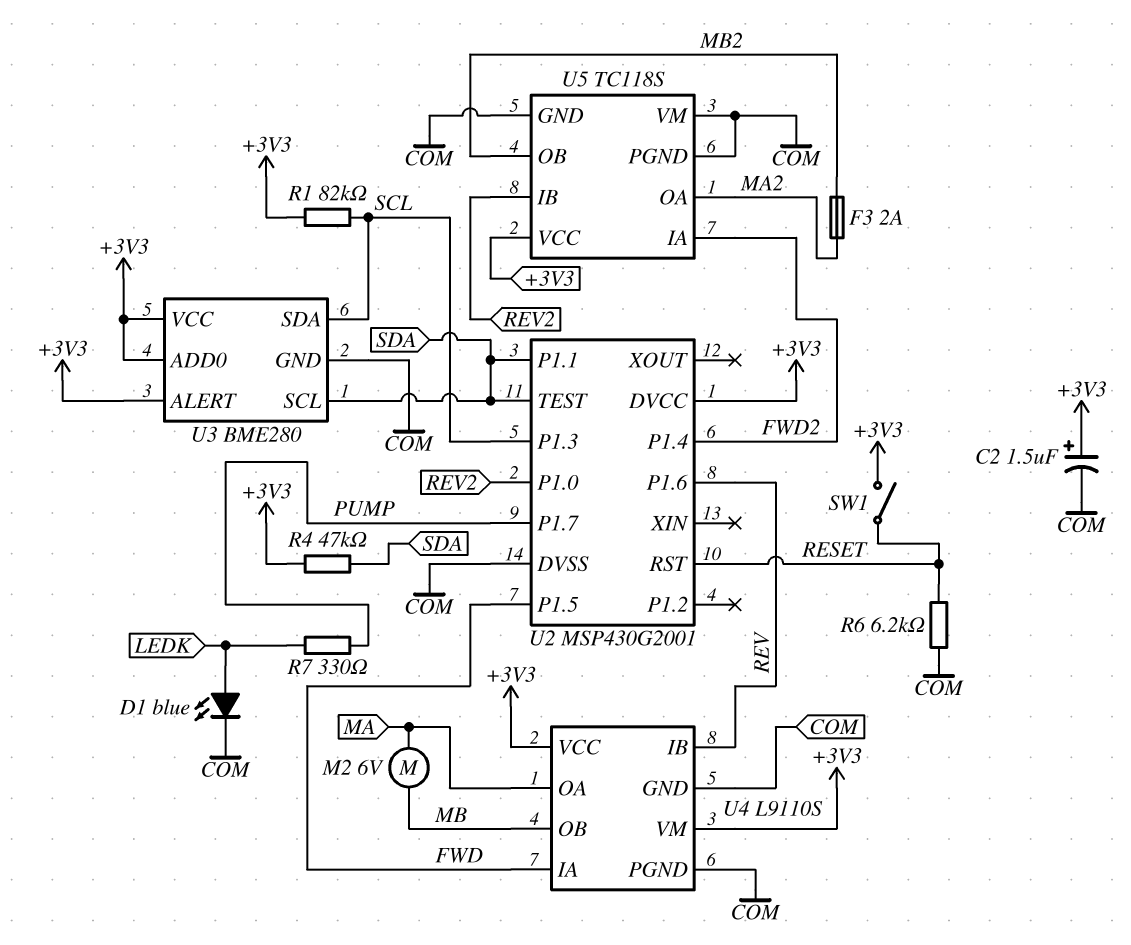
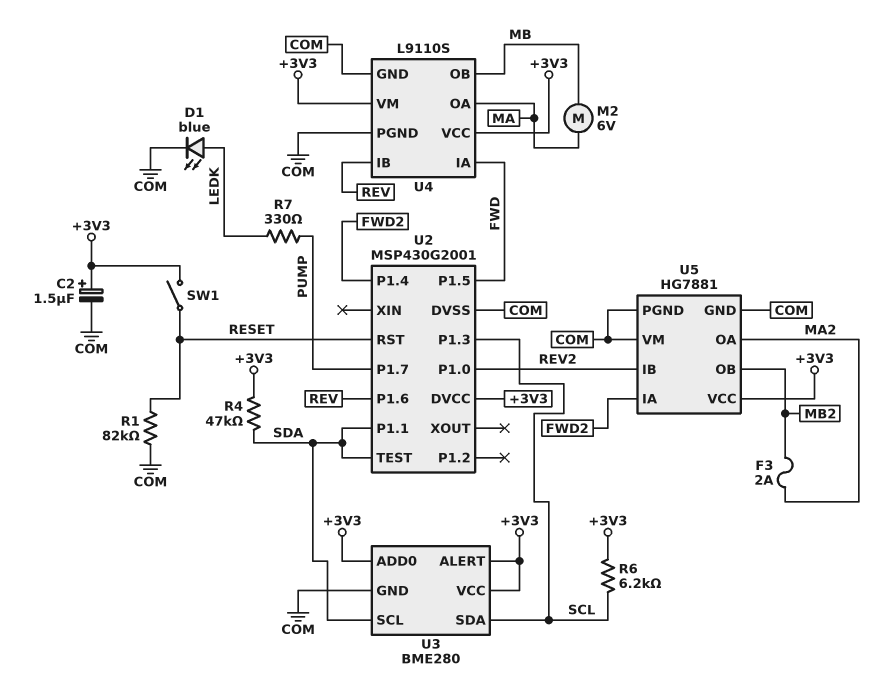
R1: 82k (+3V3, SCL) -> 82k (COM, RESET)
R6: 6.2k (COM, RESET) -> 6.2k (+3V3, SCL)
U5: TC118S -> HG7881

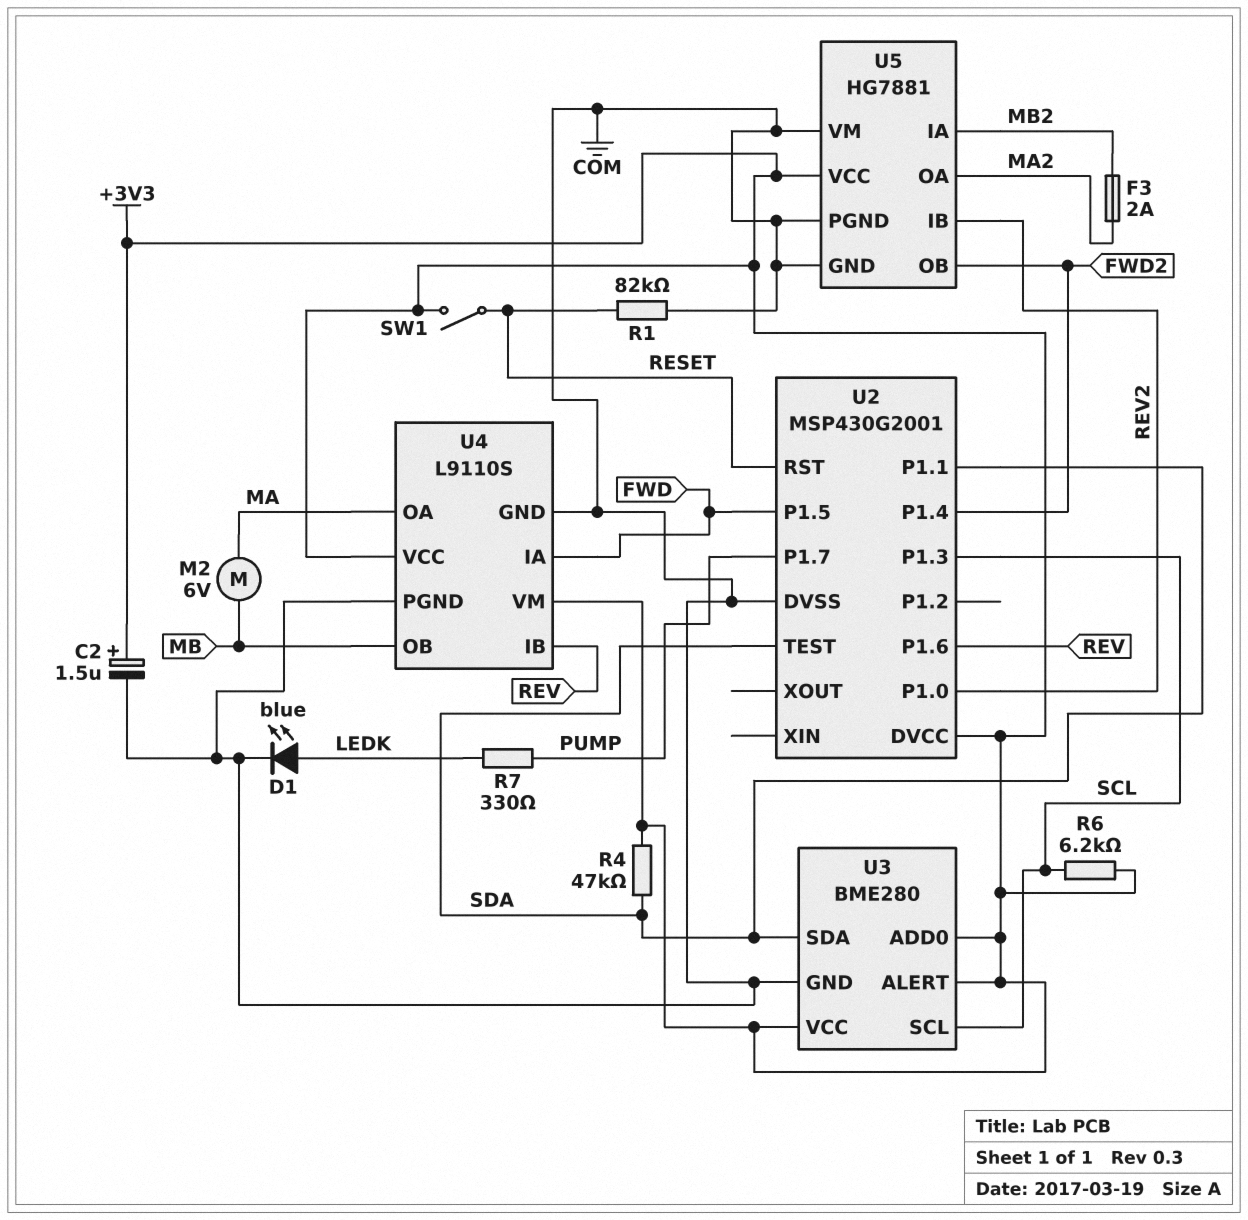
U3 pin SCL: SDA -> SCL
U3 pin SDA: SCL -> SDA
U5 pin IA: FWD2 -> MB2
U5 pin OB: MB2 -> FWD2

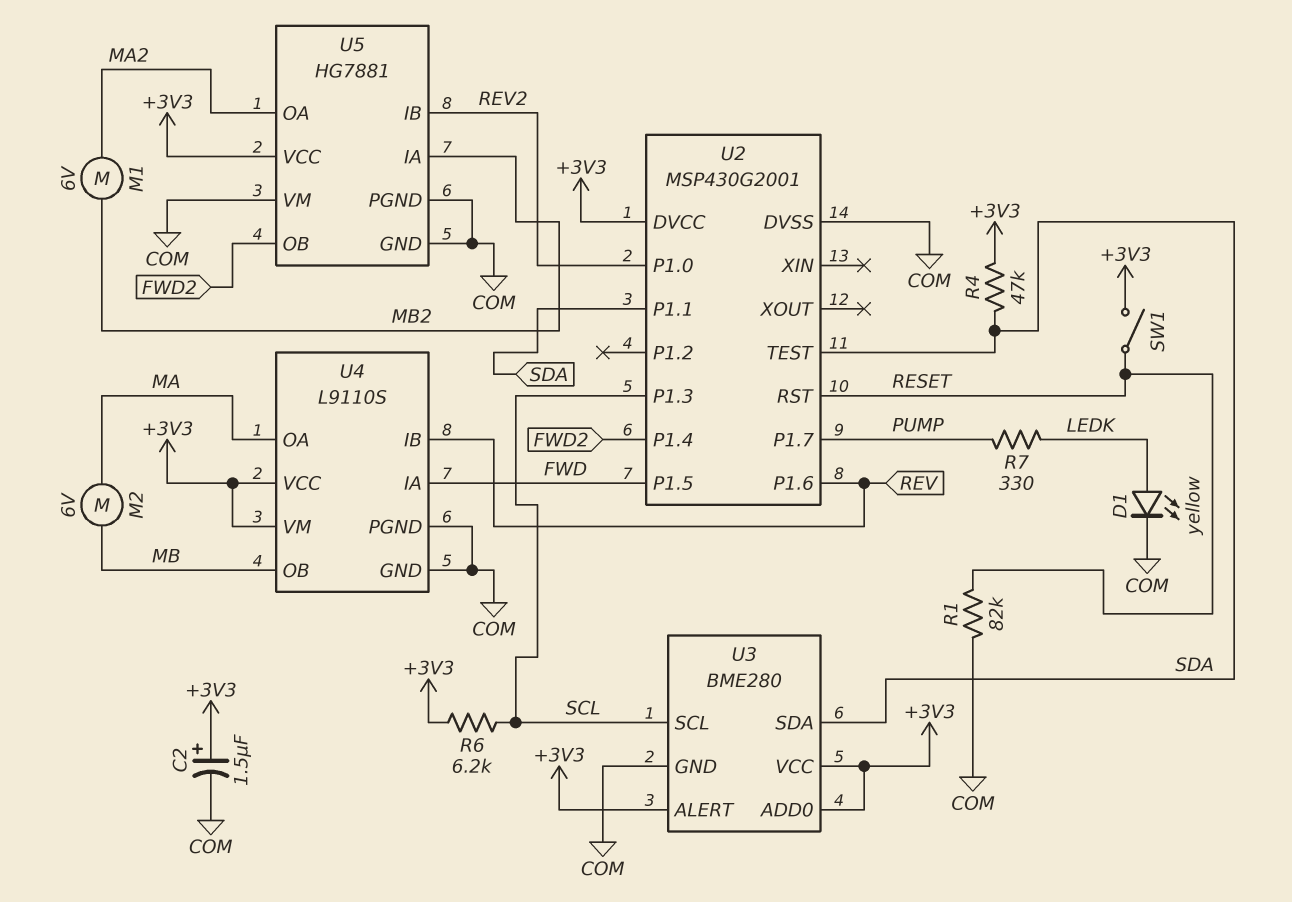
D1: LED blue (A LEDK, K COM) -> LED yellow (A LEDK, K COM)
F3: 2A (MA2, MB2) -> none
M1: none -> motor 6V (MA2, MB2)

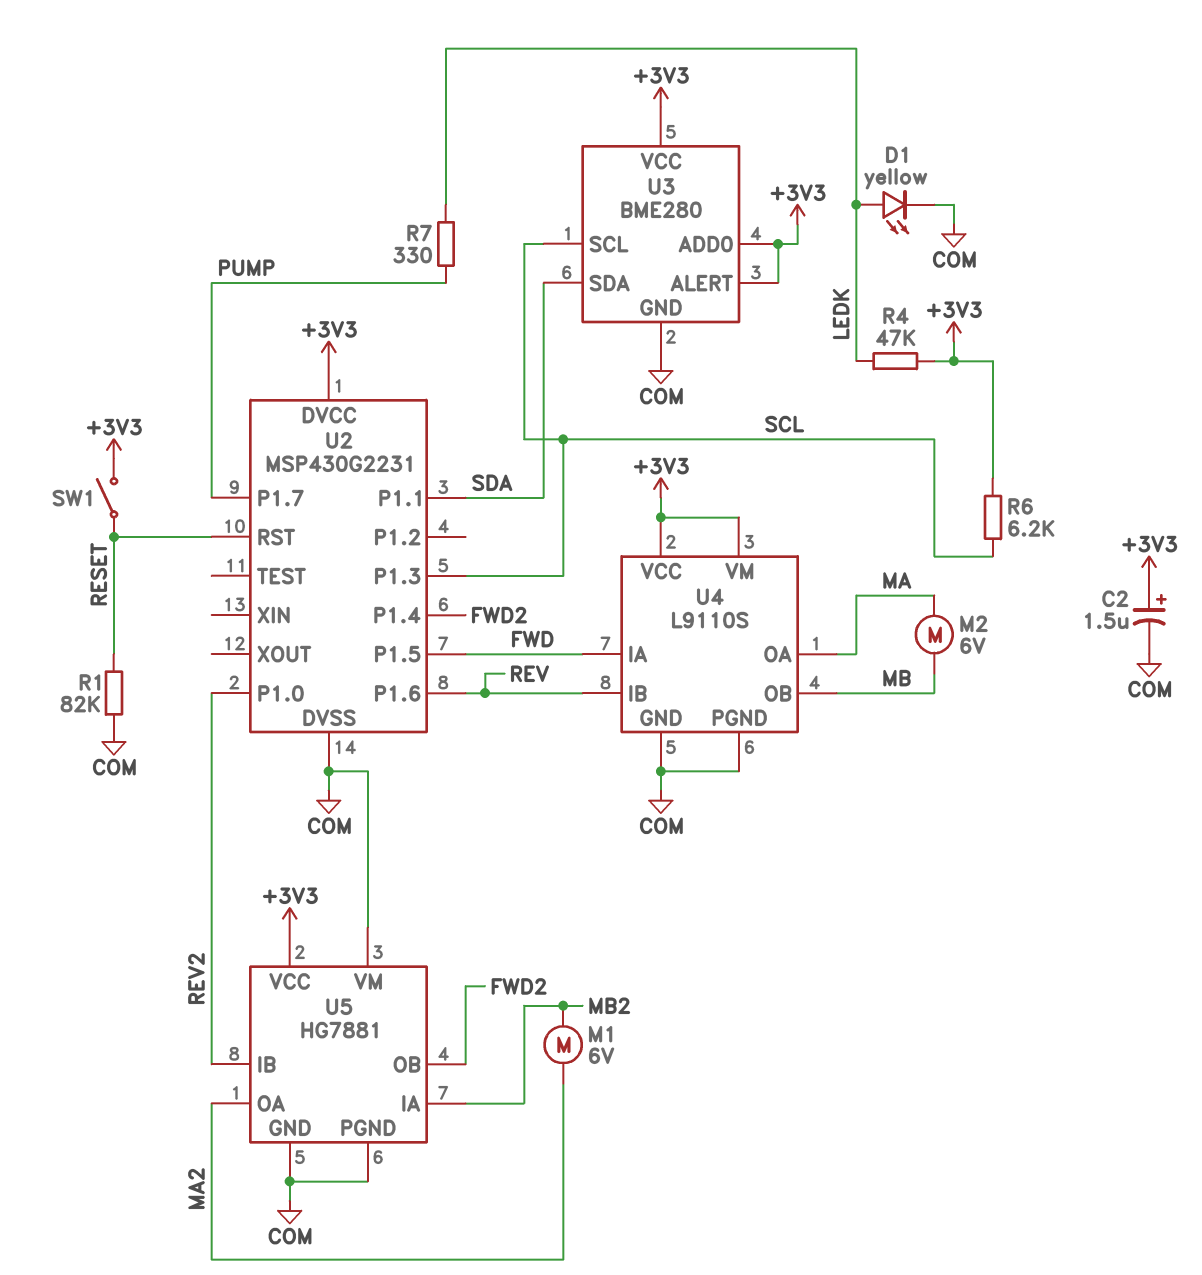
R4: 47k (+3V3, SDA) -> 47k (+3V3, LEDK)
U2: MSP430G2001 -> MSP430G2231
U2 pin TEST: SDA -> none

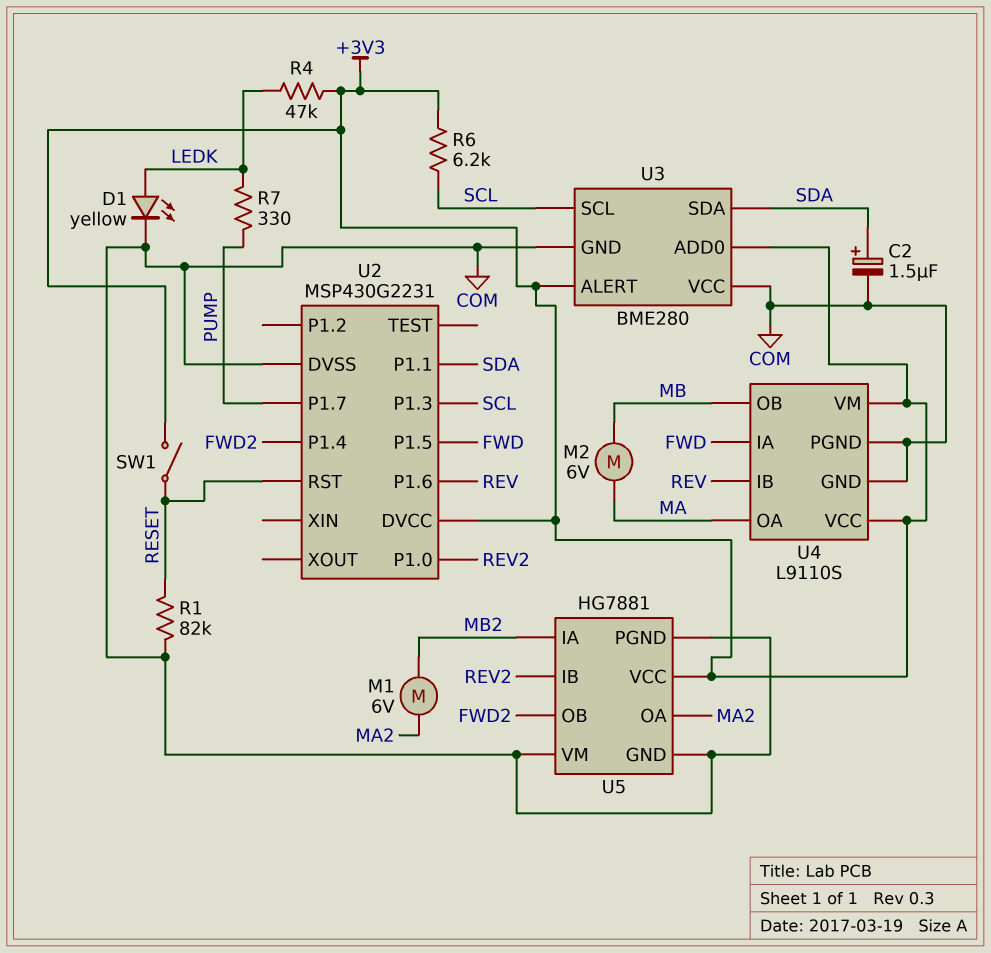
C2: 1.5uF (plus +3V3, minus COM) -> 1.5uF (plus SDA, minus COM)
U3 pin VCC: +3V3 -> COM

